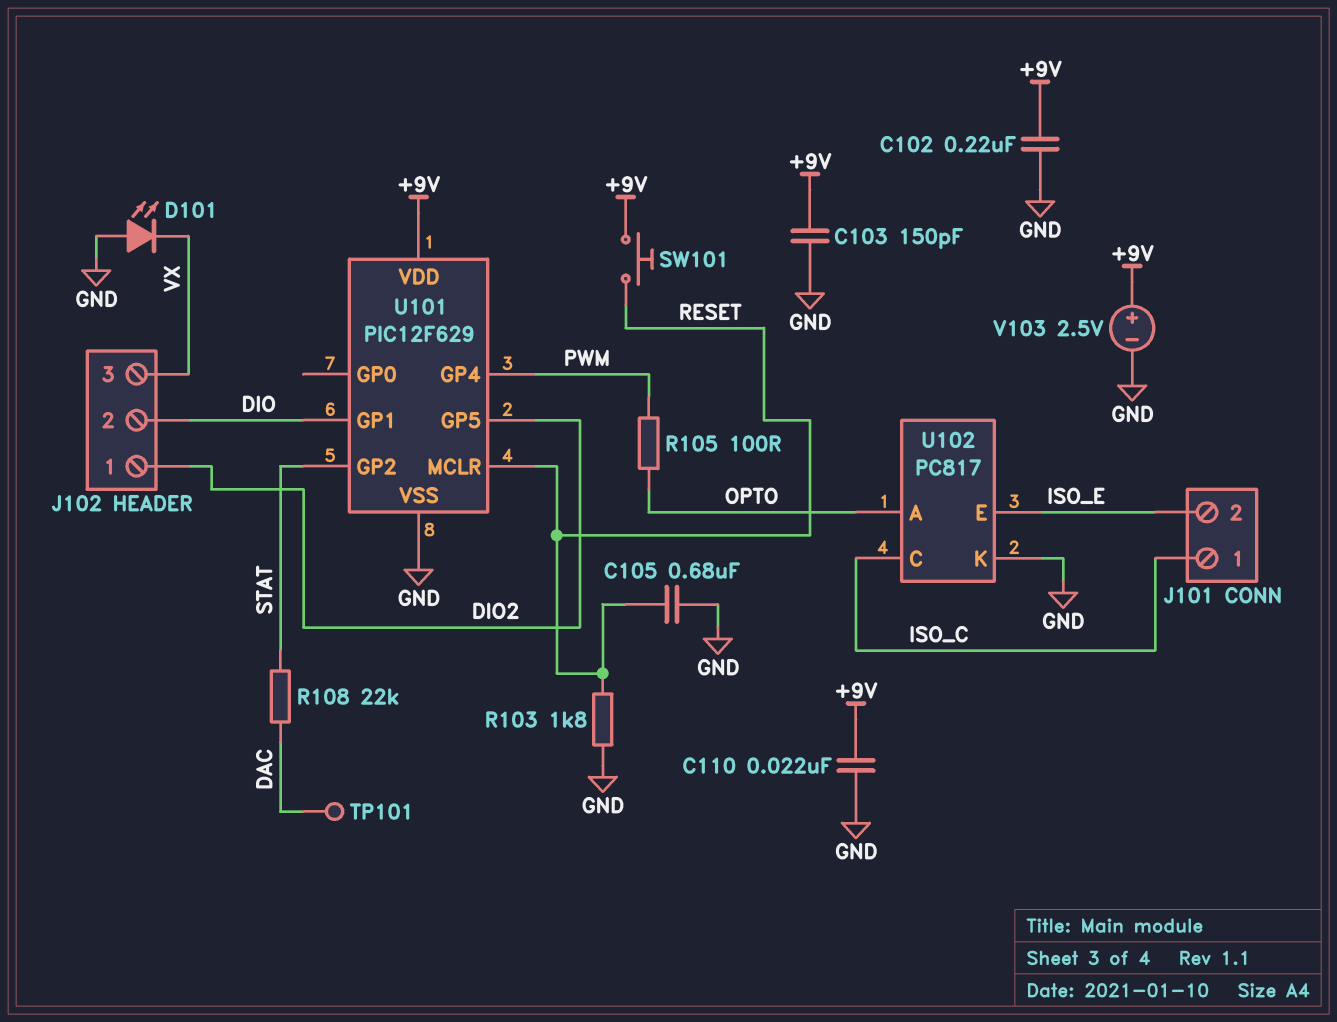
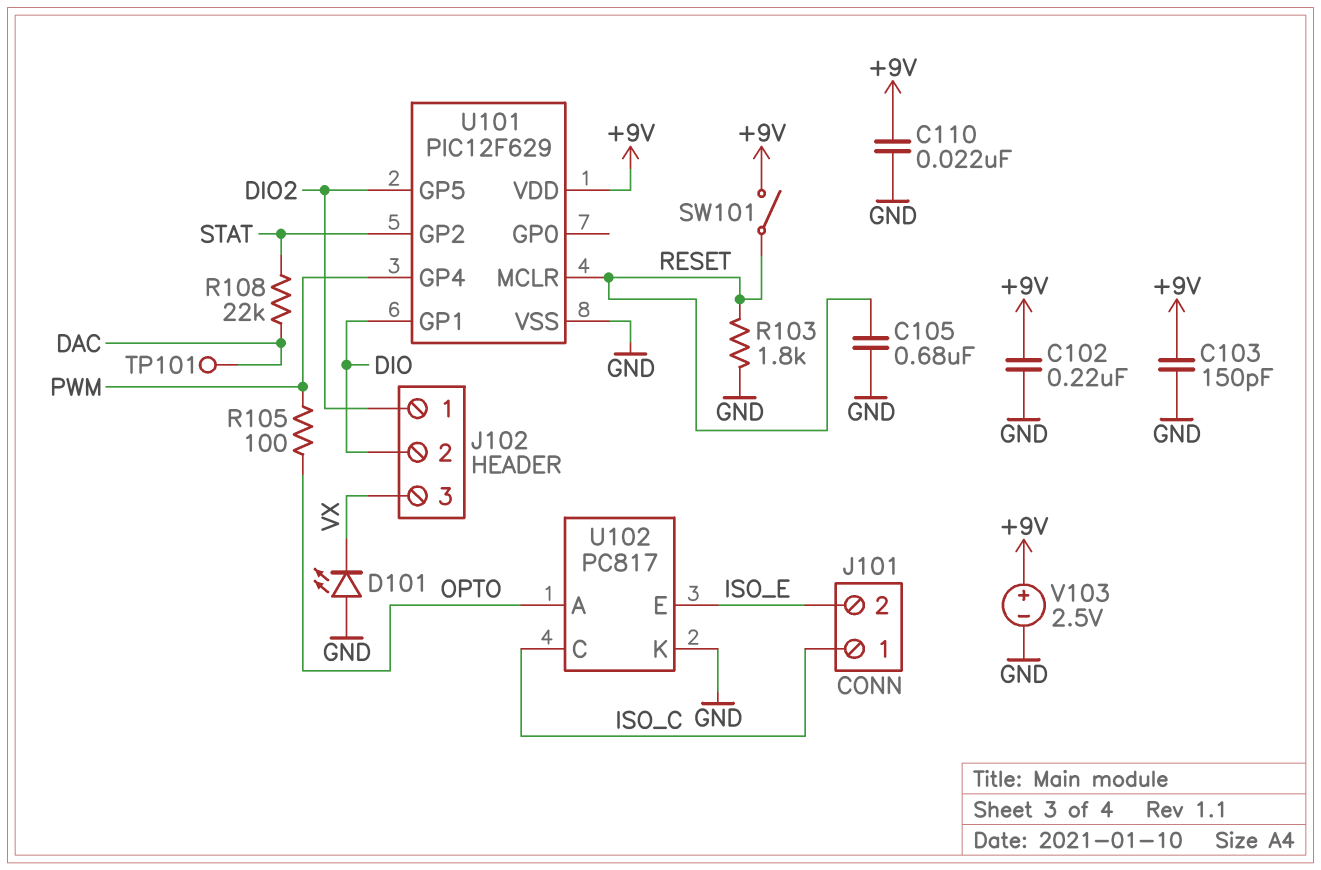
SW101: button (+9V, RESET) -> switch (+9V, RESET)

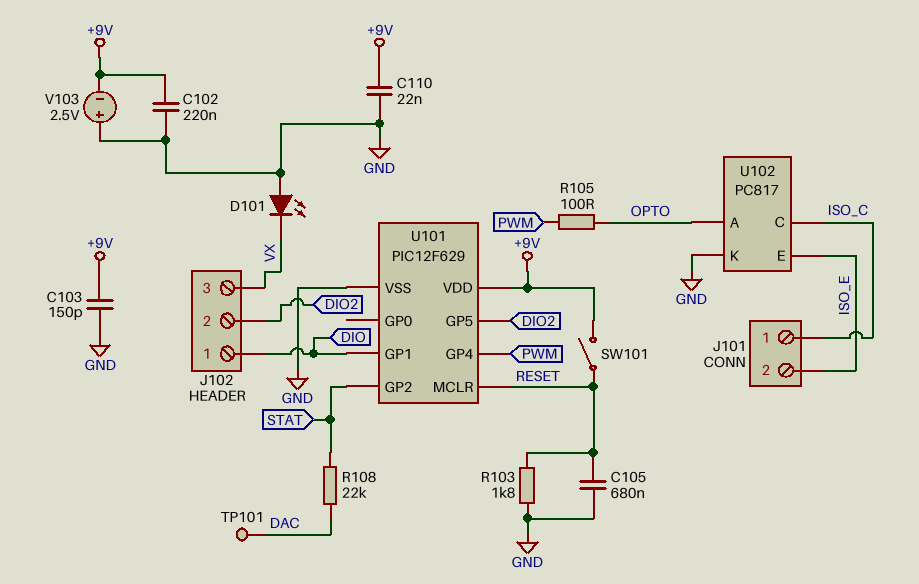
J102 pin 1: DIO2 -> DIO
J102 pin 2: DIO -> DIO2
V103: 2.5V (plus +9V, minus GND) -> 2.5V (plus GND, minus +9V)

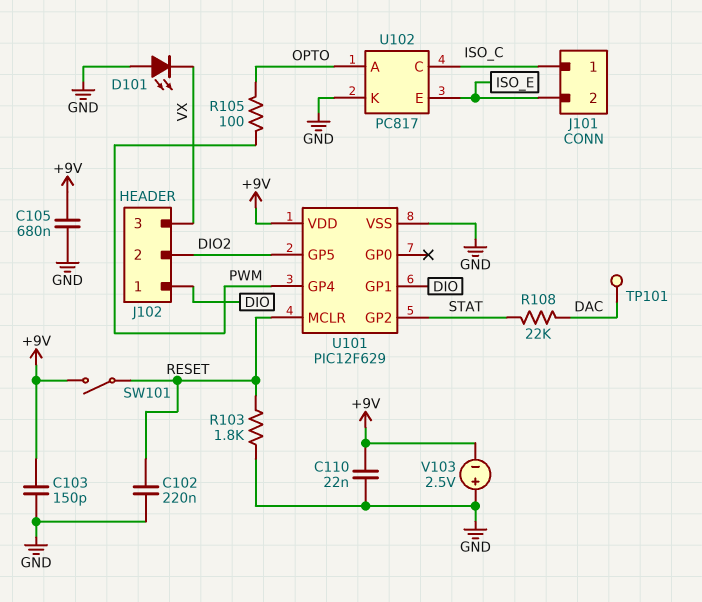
C102: 220nF (+9V, GND) -> 220nF (GND, RESET)
C105: 680nF (GND, RESET) -> 680nF (+9V, GND)

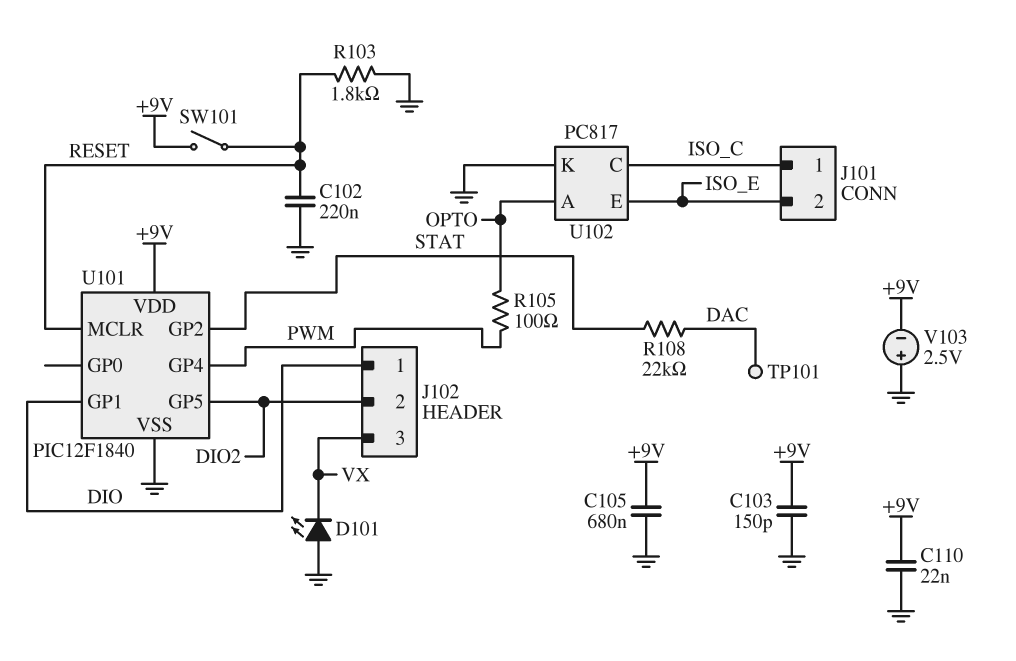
U101: PIC12F629 -> PIC12F1840

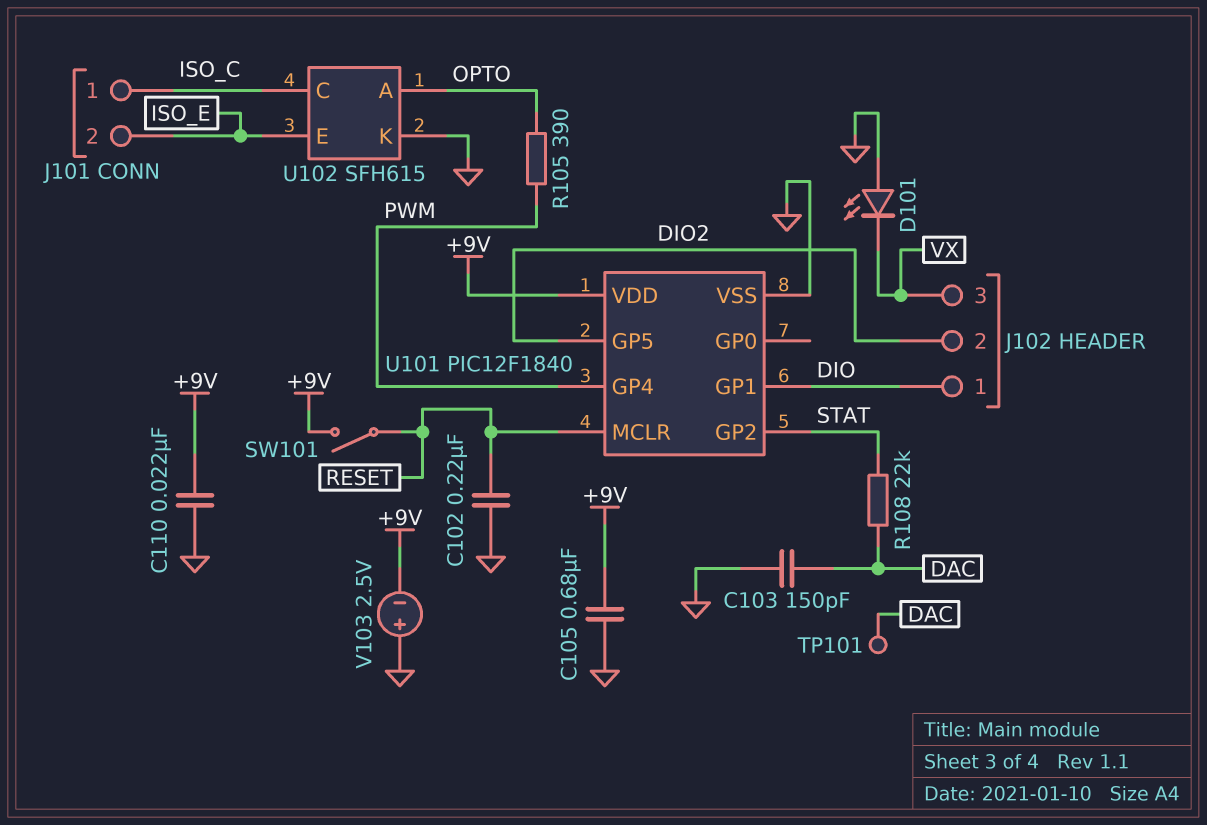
C103: 150pF (+9V, GND) -> 150pF (DAC, GND)
R103: 1.8k (GND, RESET) -> none
R105: 100 (OPTO, PWM) -> 390 (OPTO, PWM)
U102: PC817 -> SFH615

